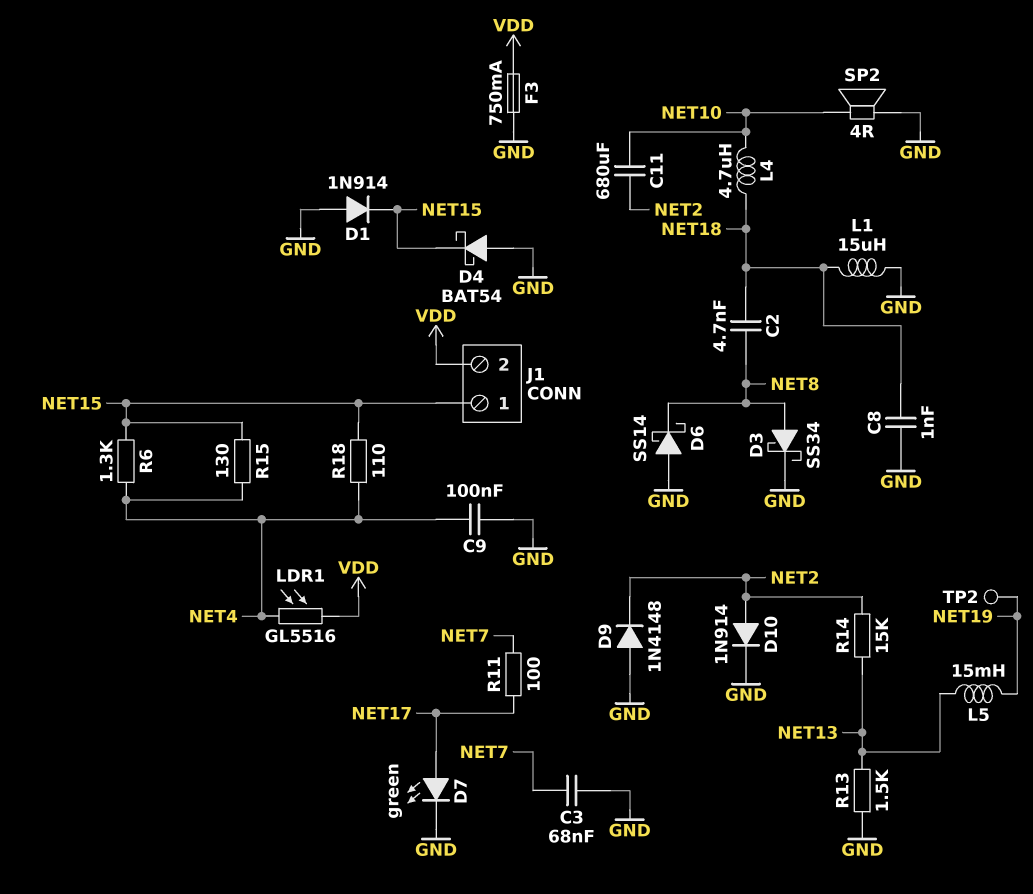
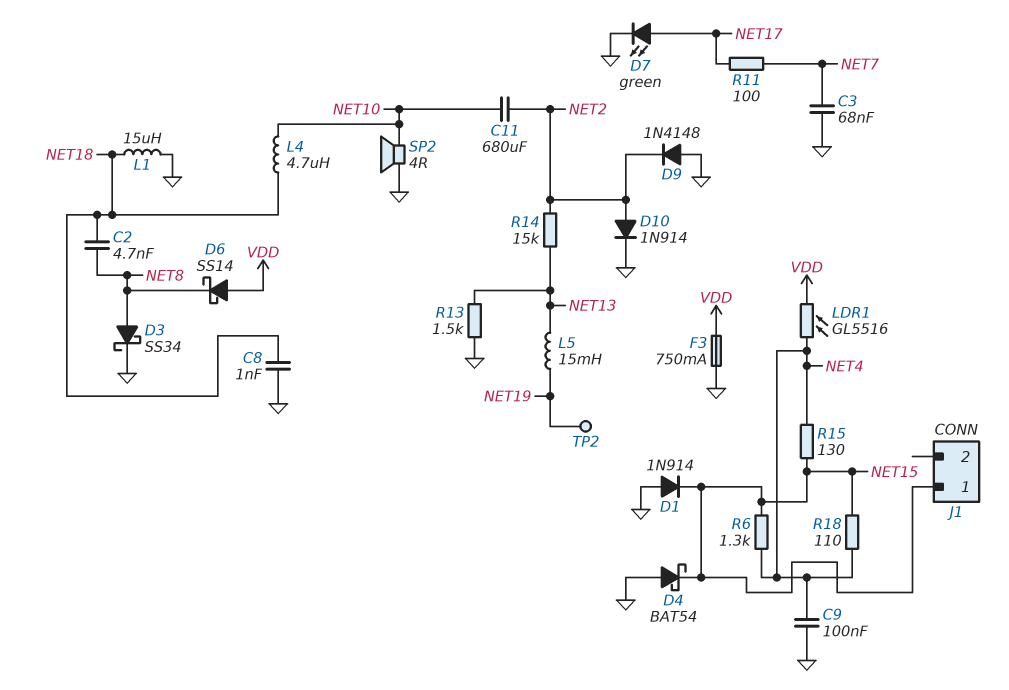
D6: schottky SS14 (A GND, K NET8) -> schottky SS14 (A VDD, K NET8)
J1 pin 2: VDD -> none

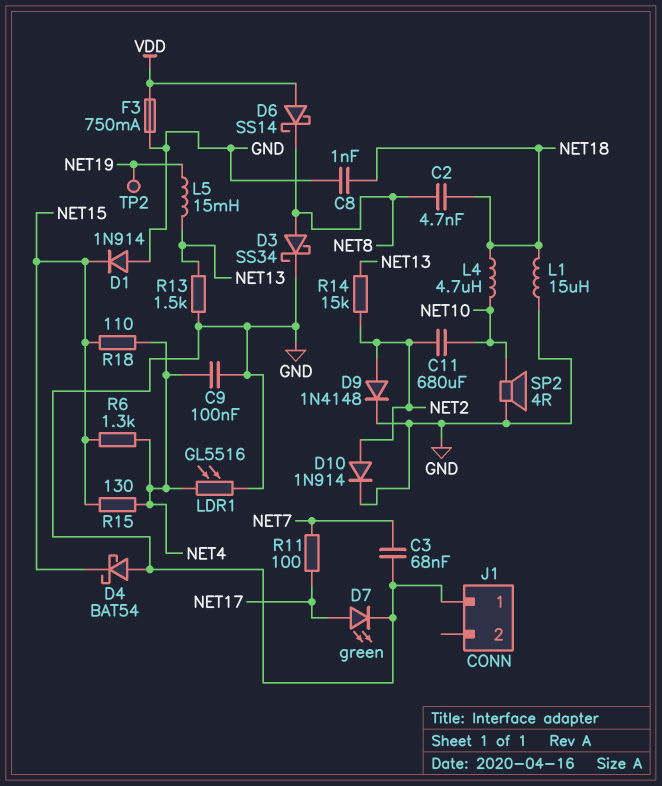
D9: diode 1N4148 (A GND, K NET2) -> diode 1N4148 (A NET2, K GND)
J1 pin 1: NET15 -> GND
LDR1: GL5516 (NET4, VDD) -> GL5516 (GND, NET4)

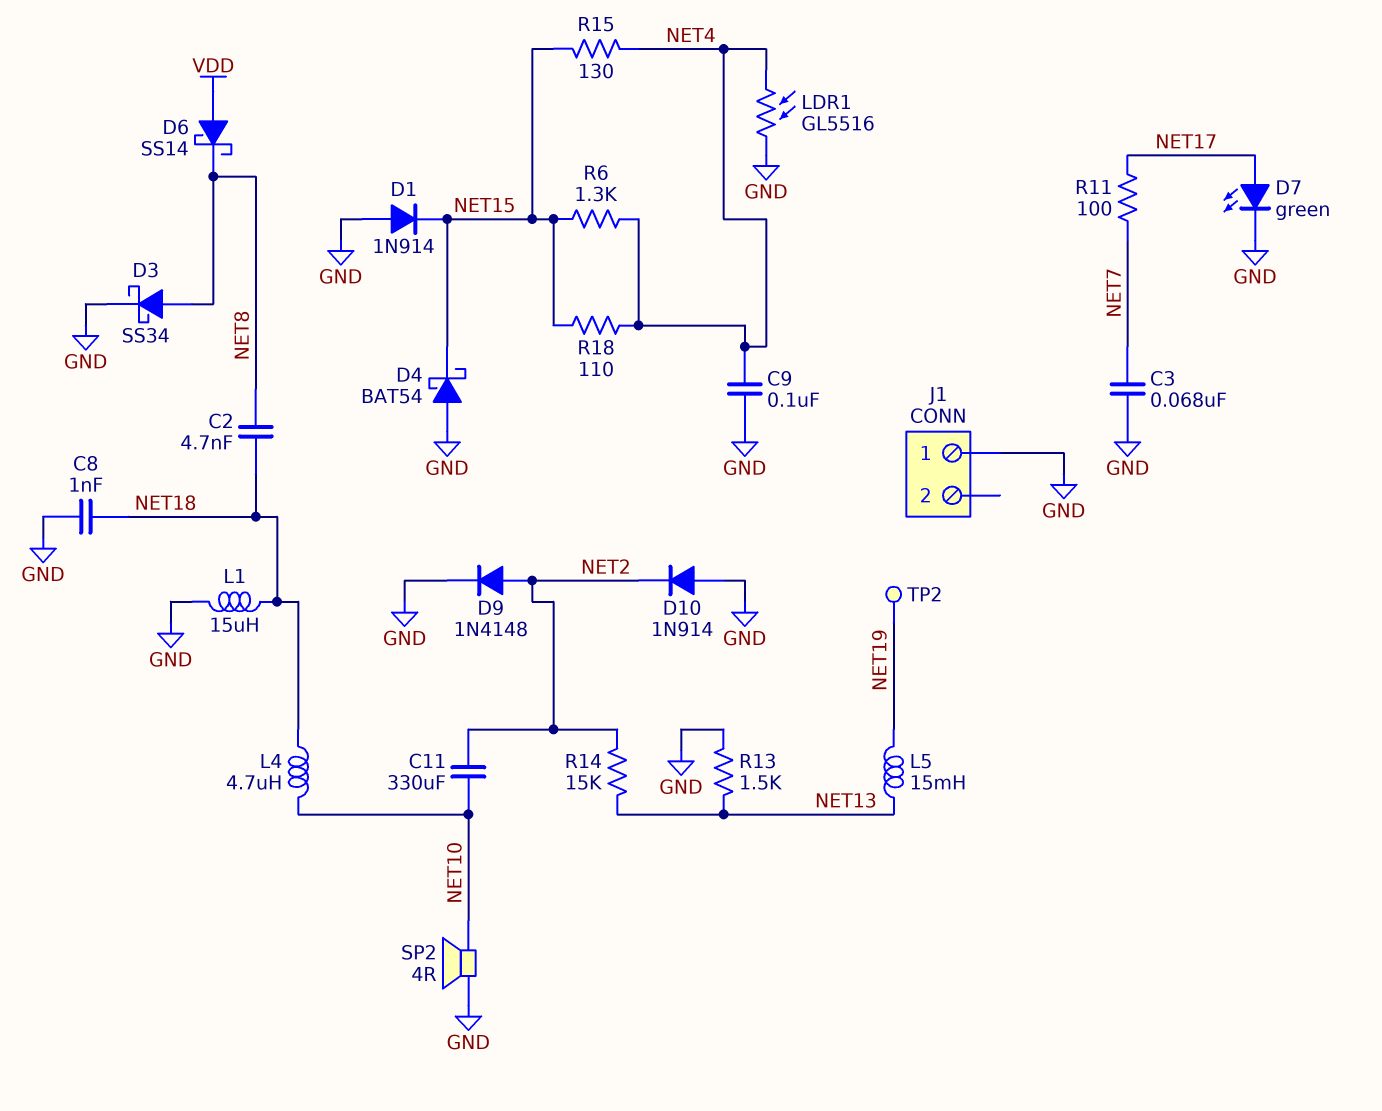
C11: 680uF (NET2, NET10) -> 330uF (NET2, NET10)
D10: diode 1N914 (A NET2, K GND) -> diode 1N914 (A GND, K NET2)
F3: 750mA (GND, VDD) -> none

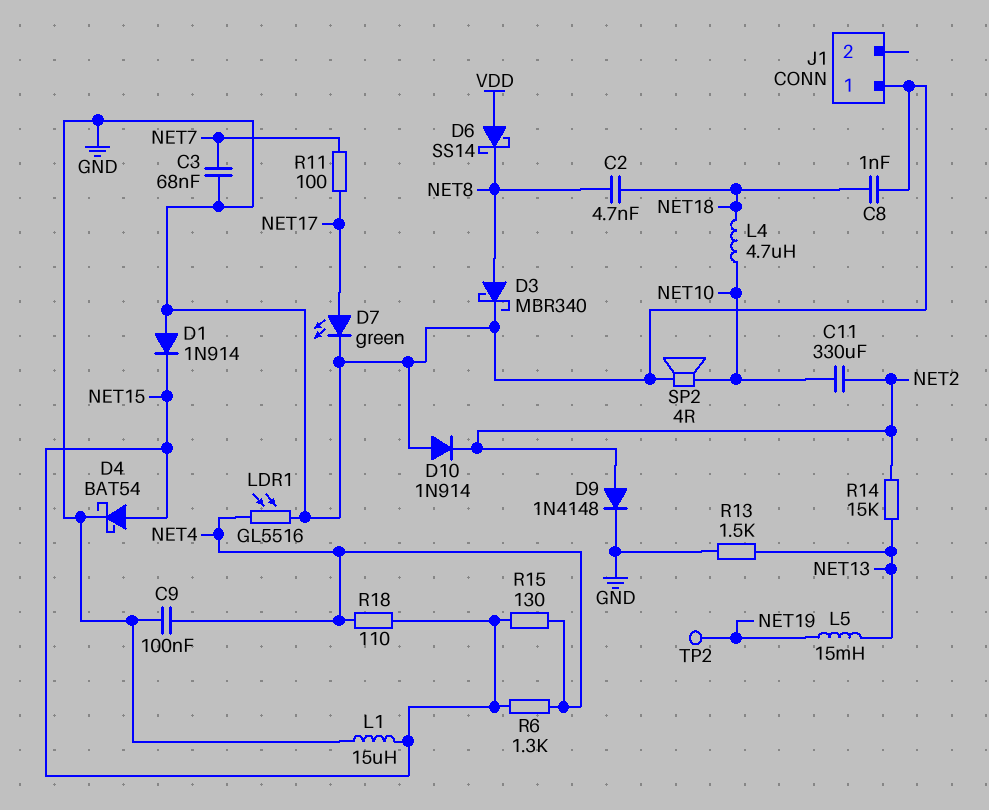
D3: schottky SS34 (A NET8, K GND) -> schottky MBR340 (A NET8, K GND)
D4: schottky BAT54 (A GND, K NET15) -> schottky BAT54 (A NET15, K GND)
L1: 15uH (GND, NET18) -> 15uH (GND, NET15)

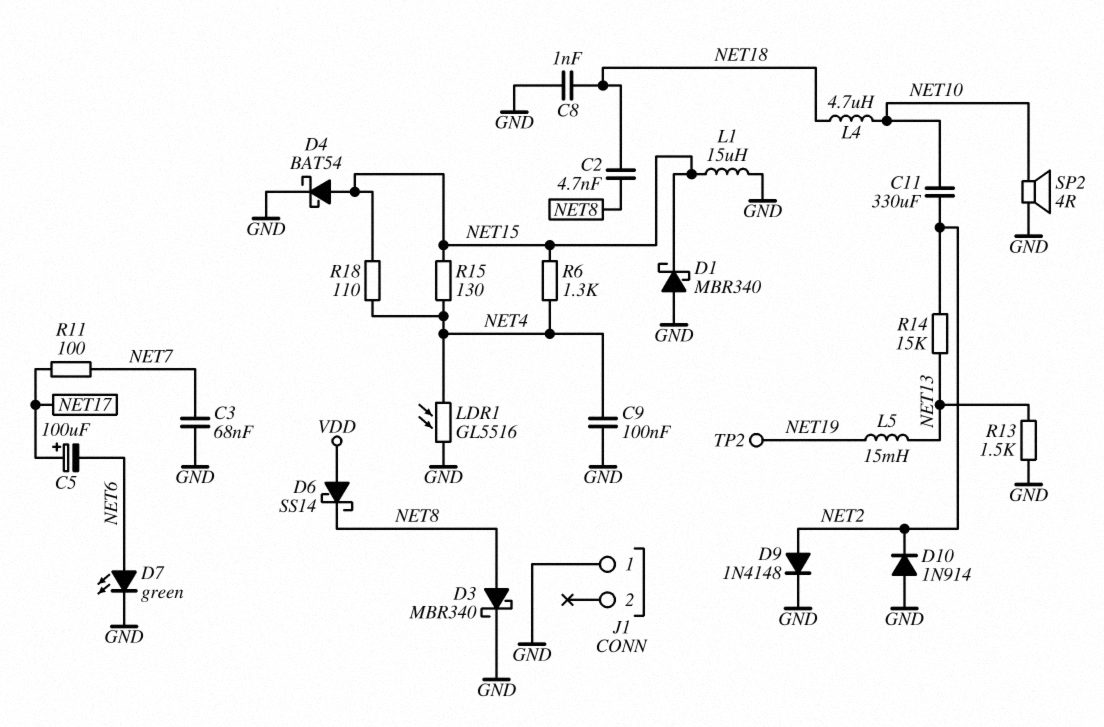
C5: none -> 100uF (plus NET17, minus NET6)
D1: diode 1N914 (A GND, K NET15) -> schottky MBR340 (A GND, K NET15)
D7: LED green (A NET17, K GND) -> LED green (A NET6, K GND)

